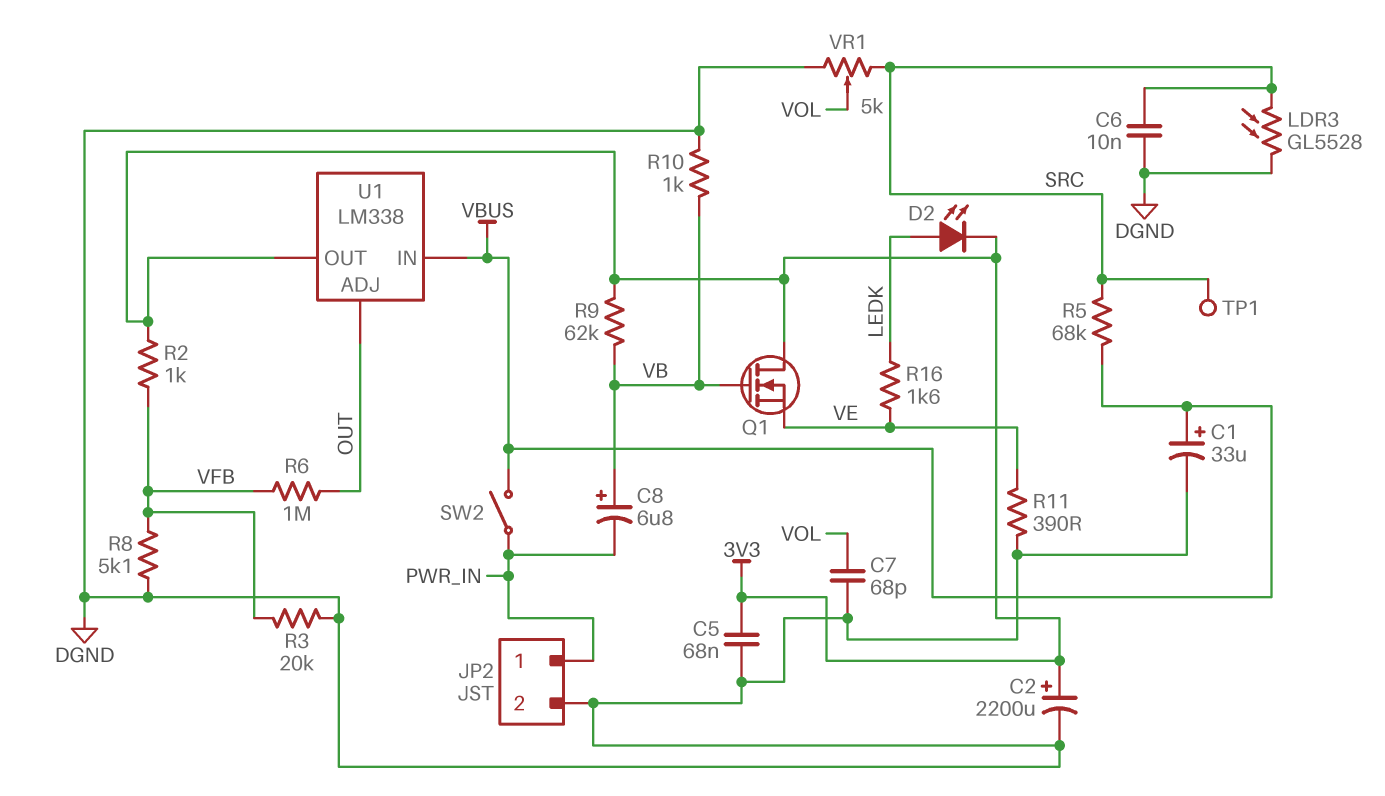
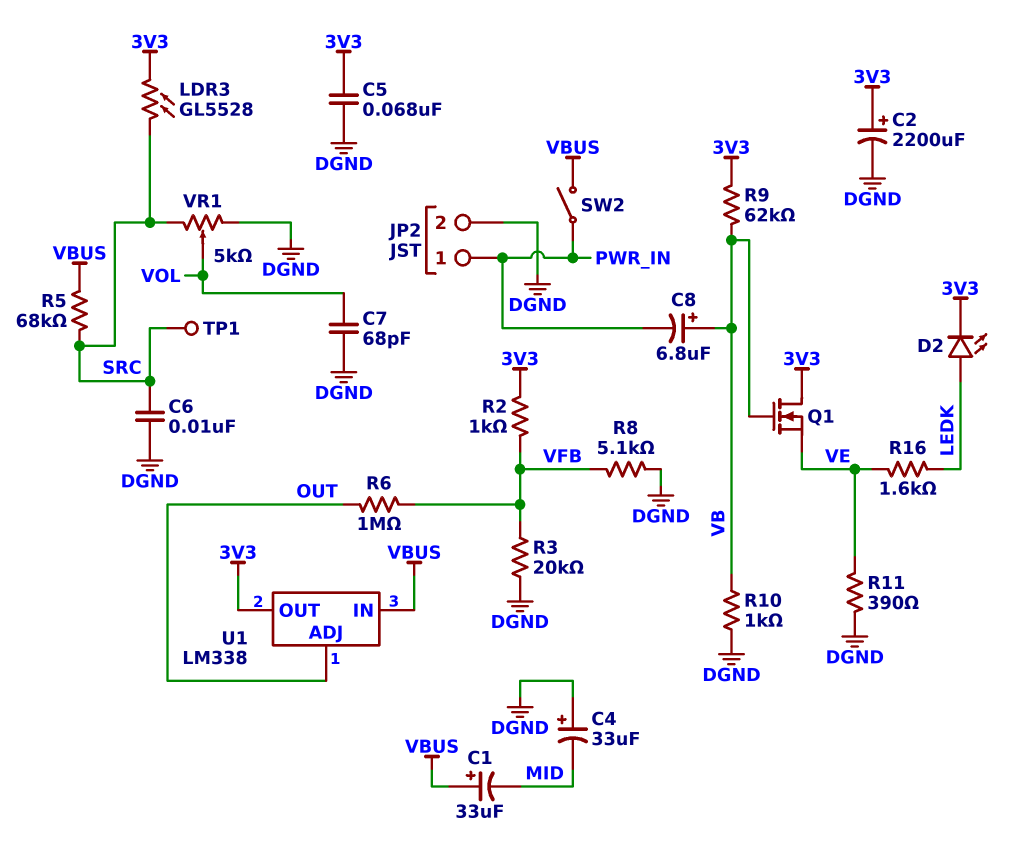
C1: 33uF (plus VBUS, minus DGND) -> 33uF (plus VBUS, minus MID)
C4: none -> 33uF (plus DGND, minus MID)
LDR3: GL5528 (DGND, SRC) -> GL5528 (3V3, SRC)

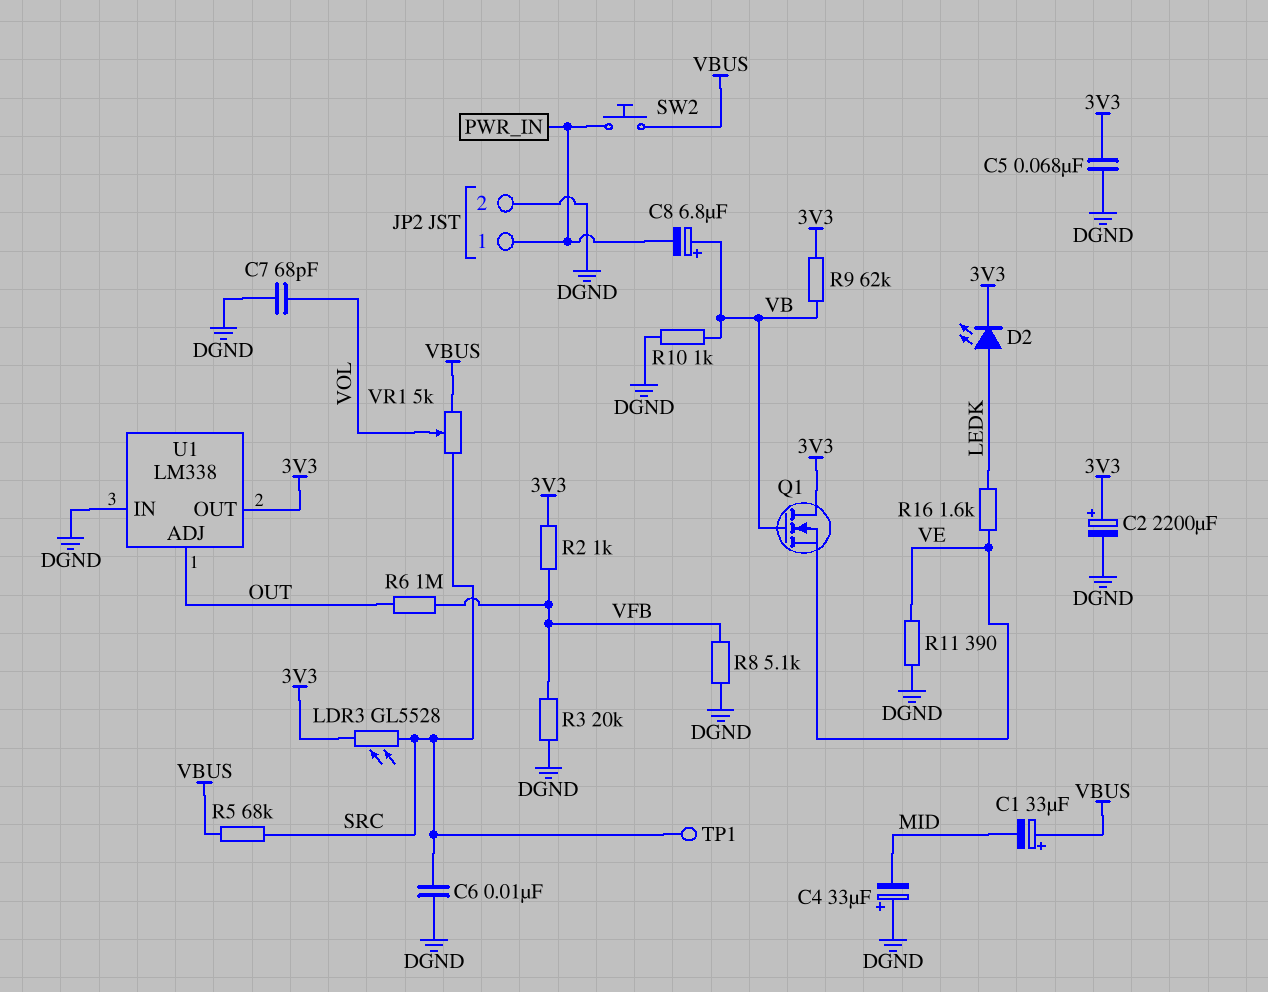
SW2: switch (PWR_IN, VBUS) -> button (PWR_IN, VBUS)
U1 pin IN: VBUS -> DGND
VR1: 5k (DGND, SRC, wiper VOL) -> 5k (SRC, VBUS, wiper VOL)

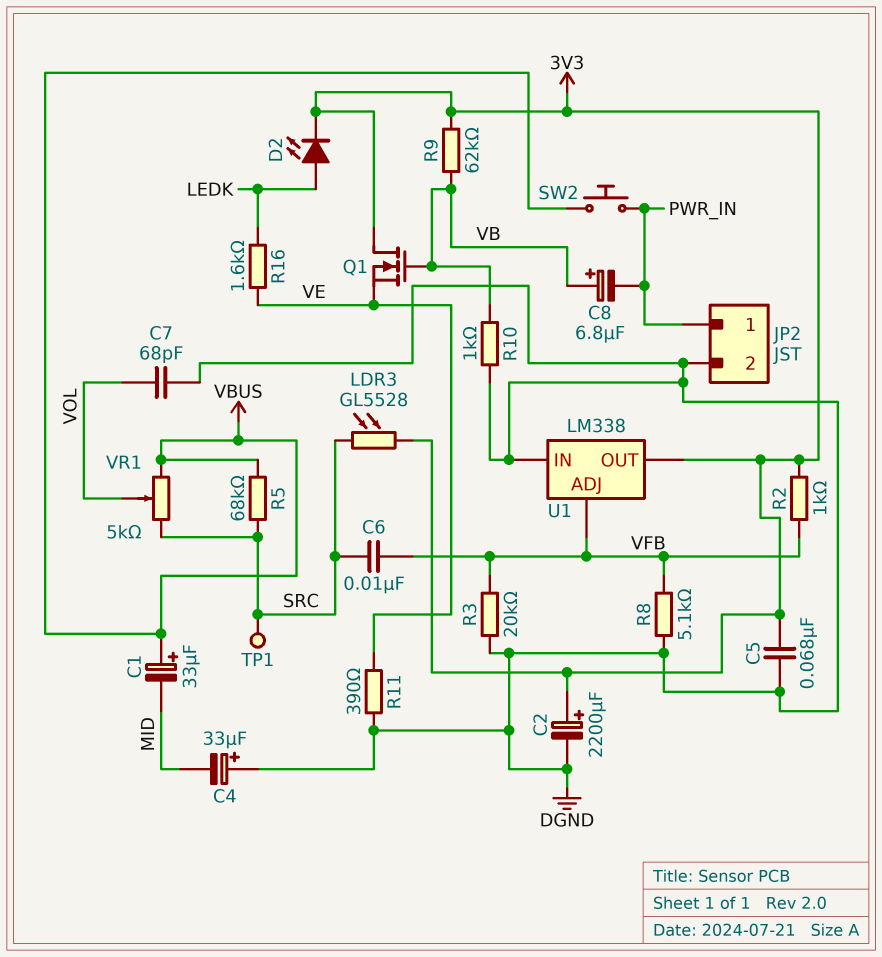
C6: 10nF (DGND, SRC) -> 10nF (SRC, VFB)
R6: 1M (OUT, VFB) -> none
U1 pin ADJ: OUT -> VFB

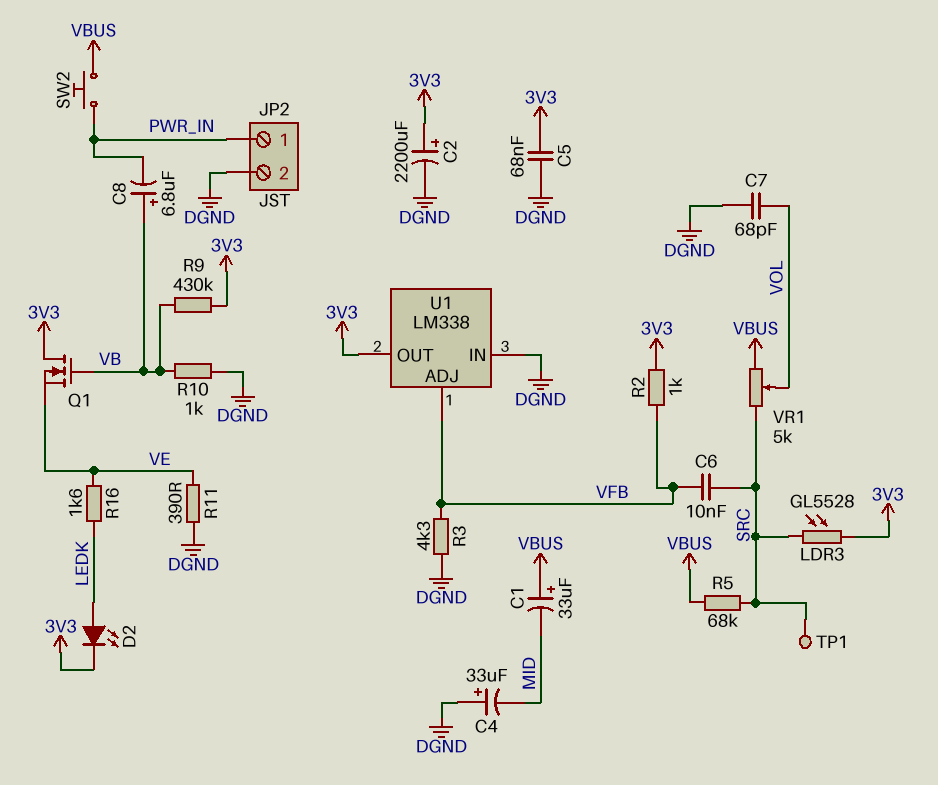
R3: 20k (DGND, VFB) -> 4.3k (DGND, VFB)
R8: 5.1k (DGND, VFB) -> none
R9: 62k (3V3, VB) -> 430k (3V3, VB)

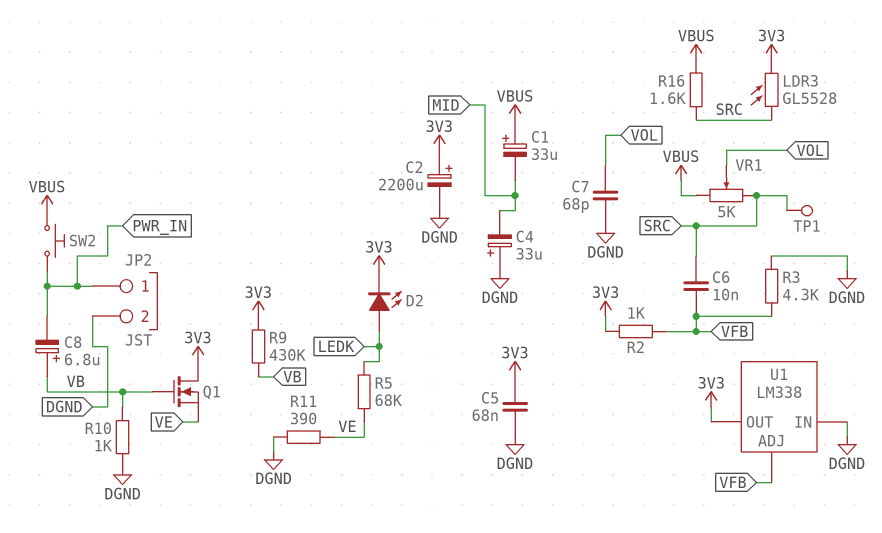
R5: 68k (SRC, VBUS) -> 68k (LEDK, VE)
R16: 1.6k (LEDK, VE) -> 1.6k (SRC, VBUS)

